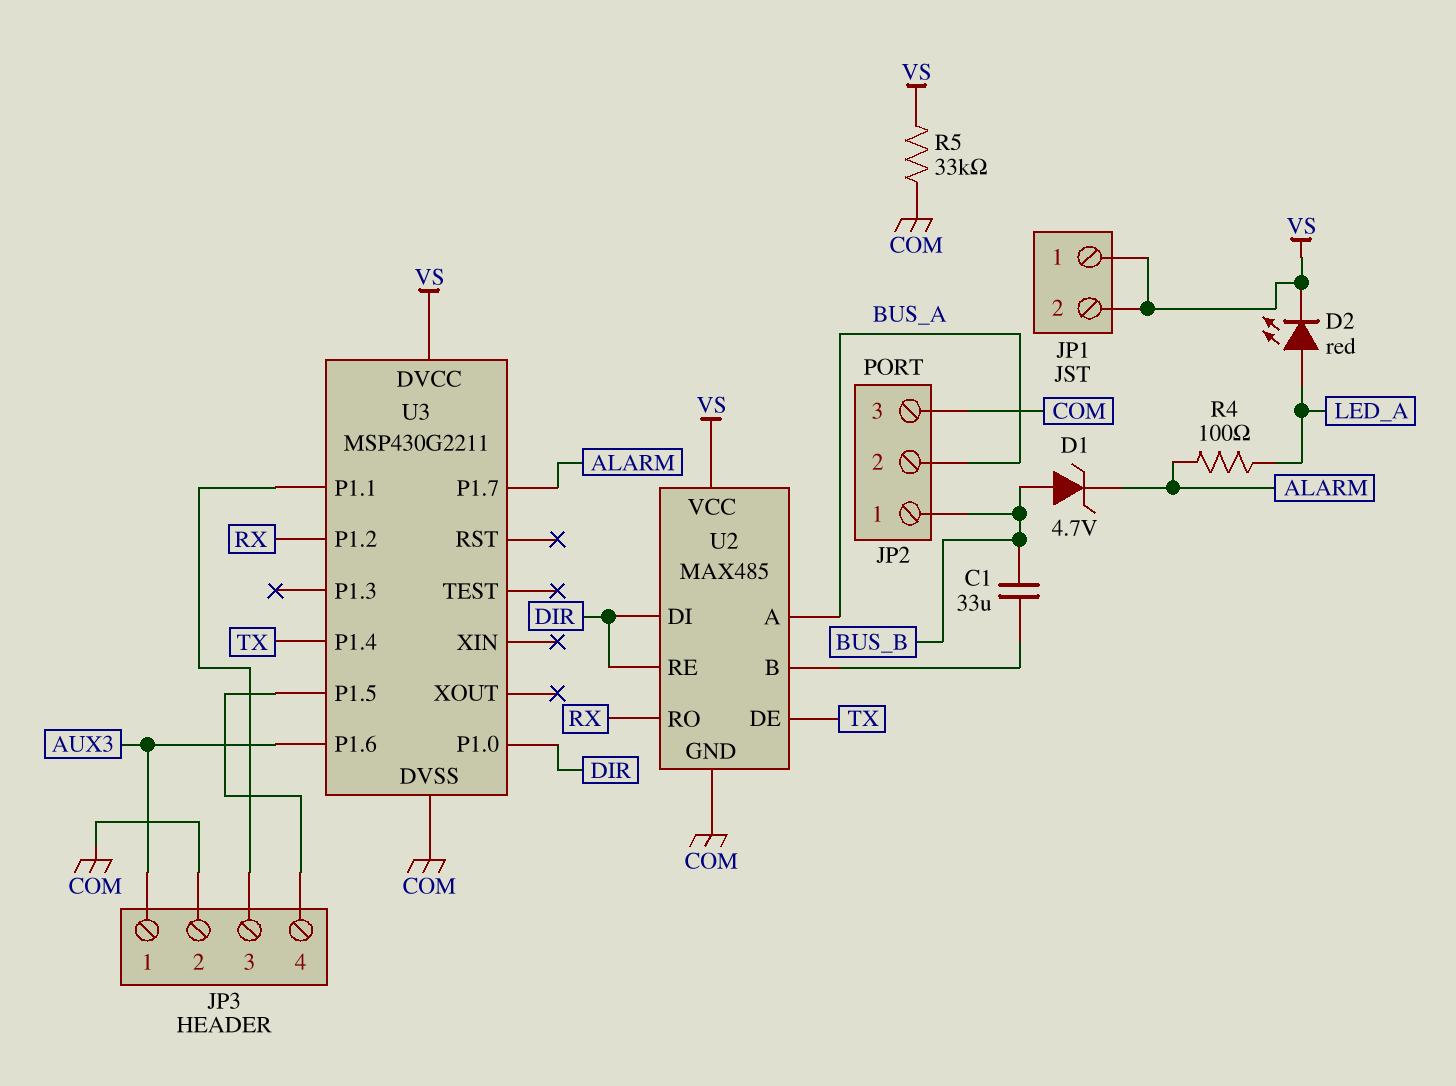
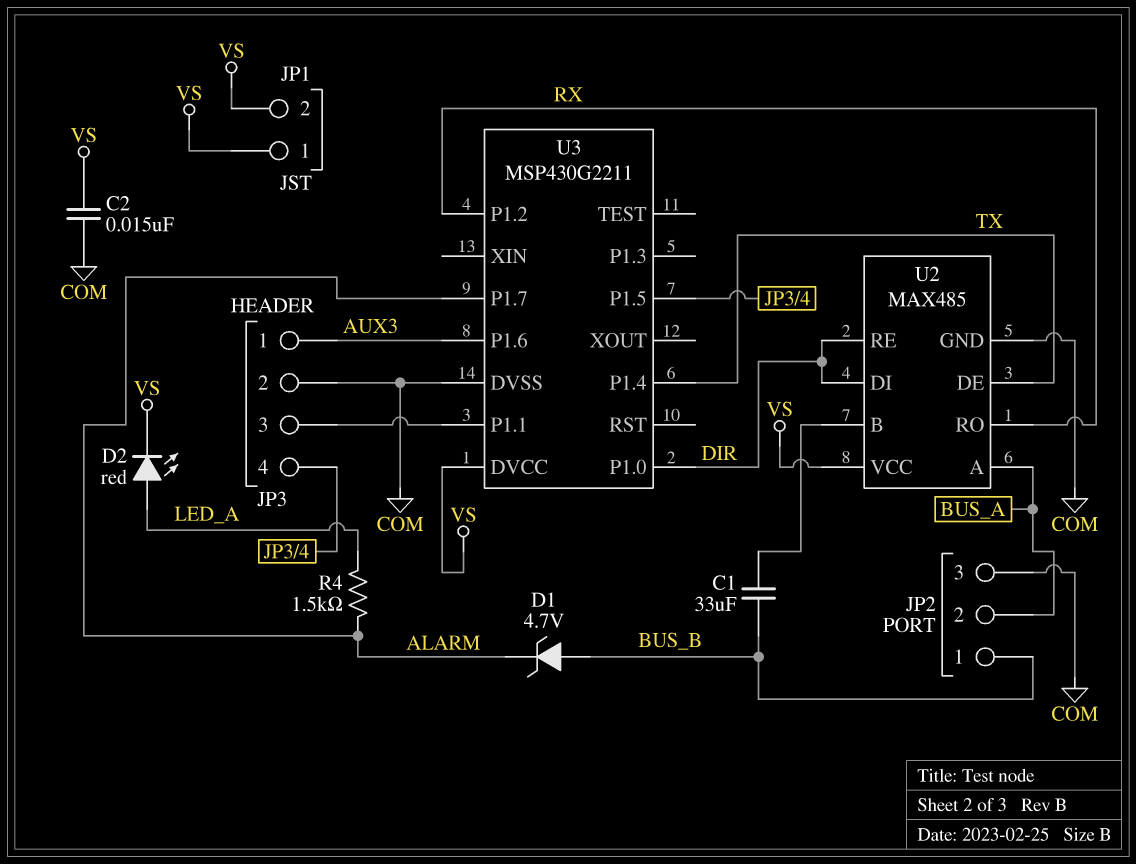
C2: none -> 15nF (COM, VS)
R4: 100 (ALARM, LED_A) -> 1.5k (ALARM, LED_A)
R5: 33k (COM, VS) -> none

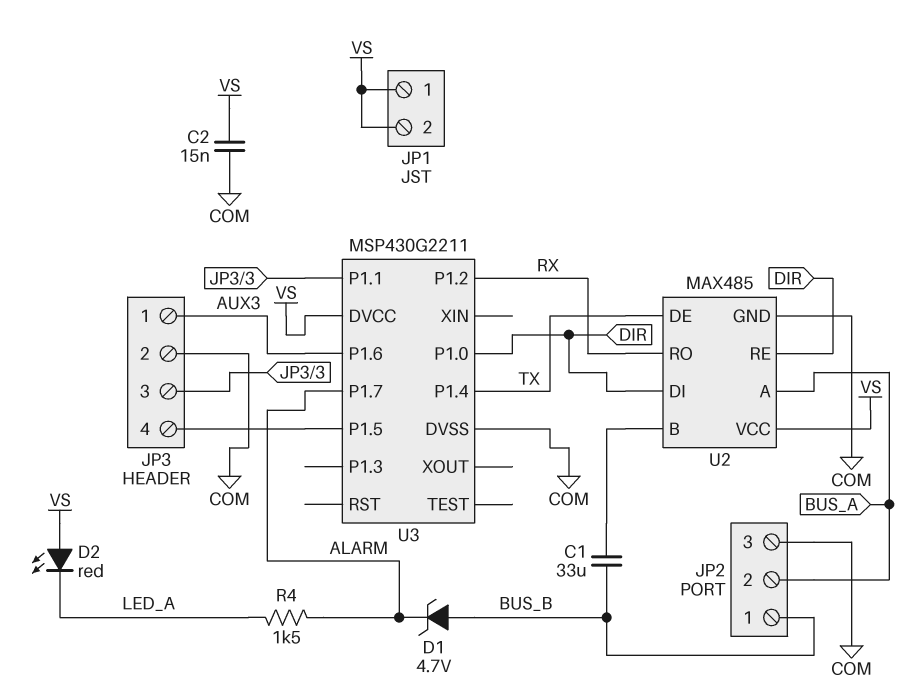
D2: LED red (A LED_A, K VS) -> LED red (A VS, K LED_A)

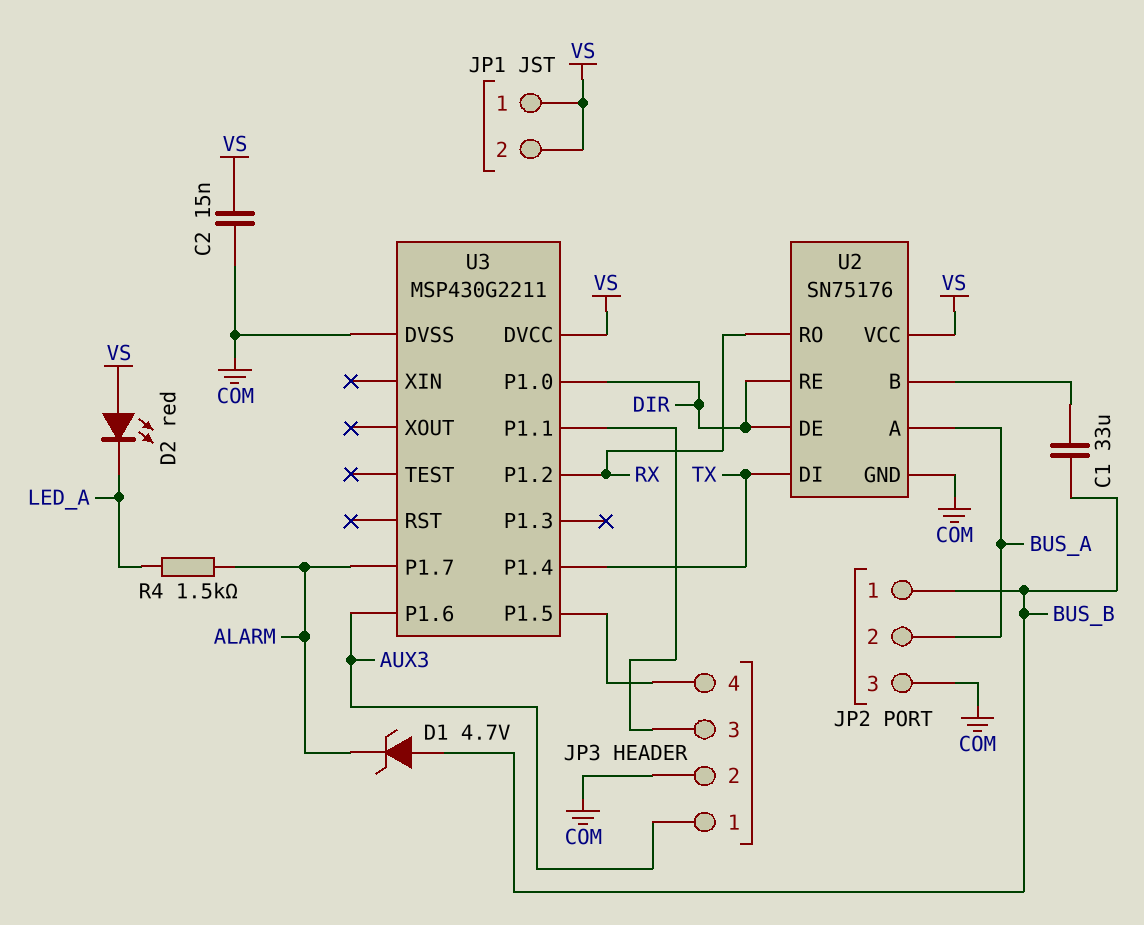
U2: MAX485 -> SN75176
U2 pin DE: TX -> DIR
U2 pin DI: DIR -> TX

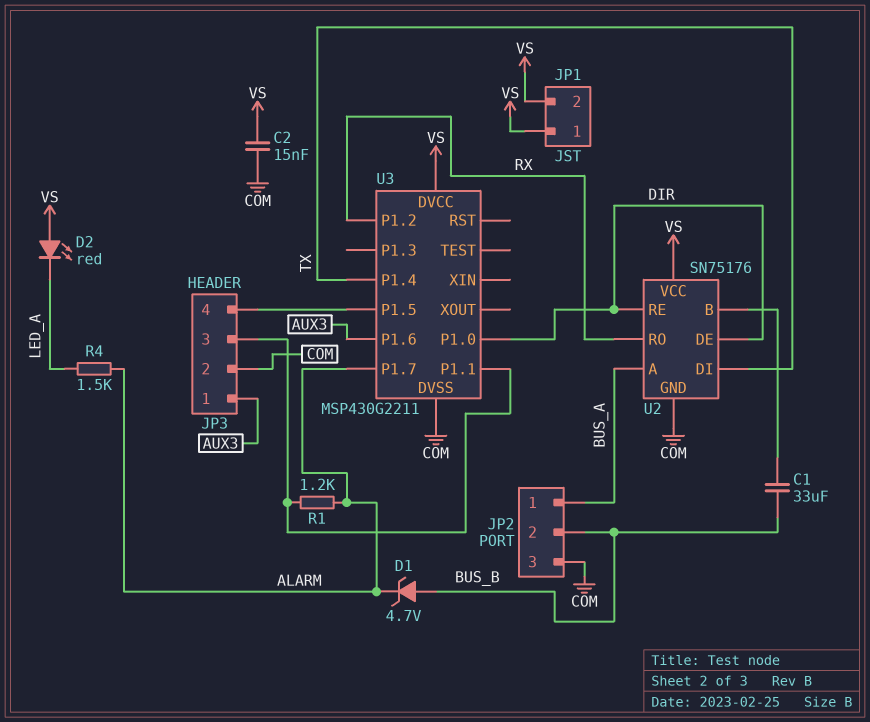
JP2 pin 1: BUS_B -> BUS_A
JP2 pin 2: BUS_A -> BUS_B
R1: none -> 1.2k (ALARM, JP3/3)

